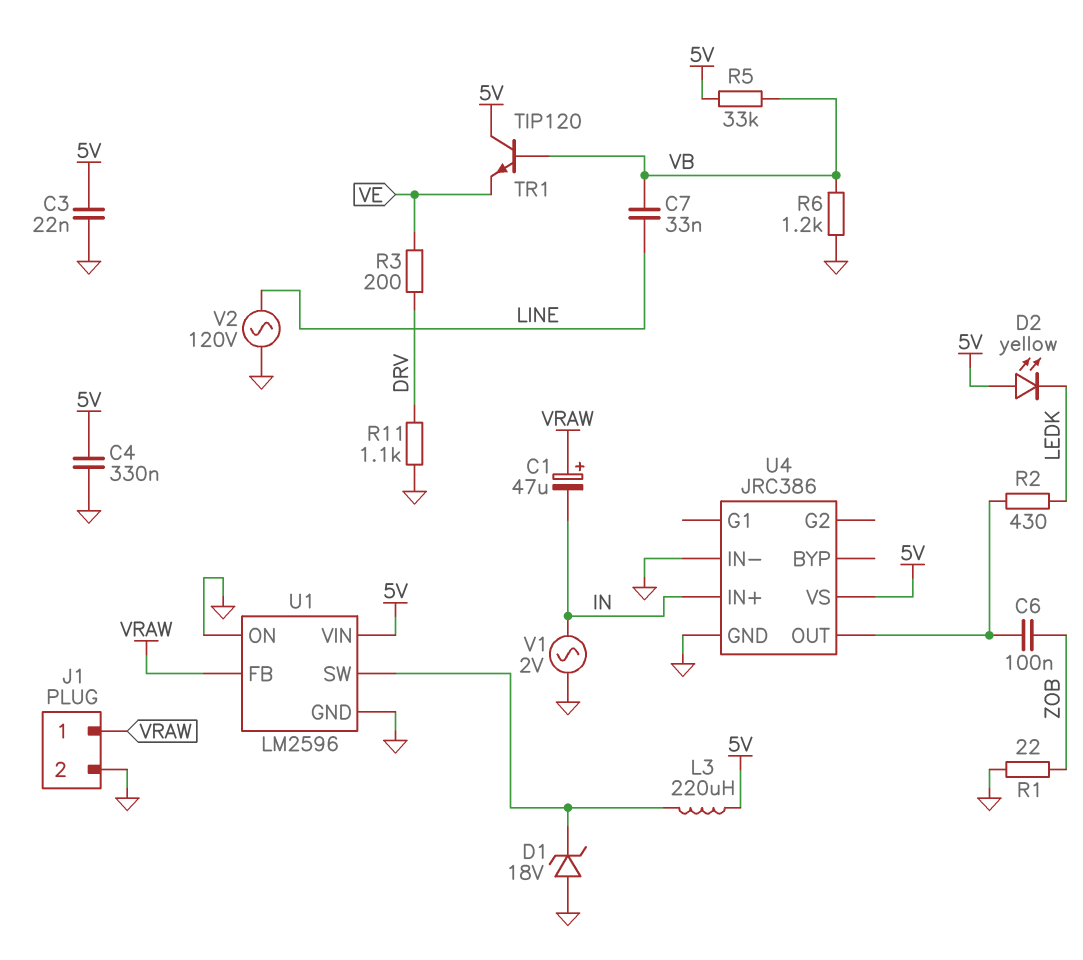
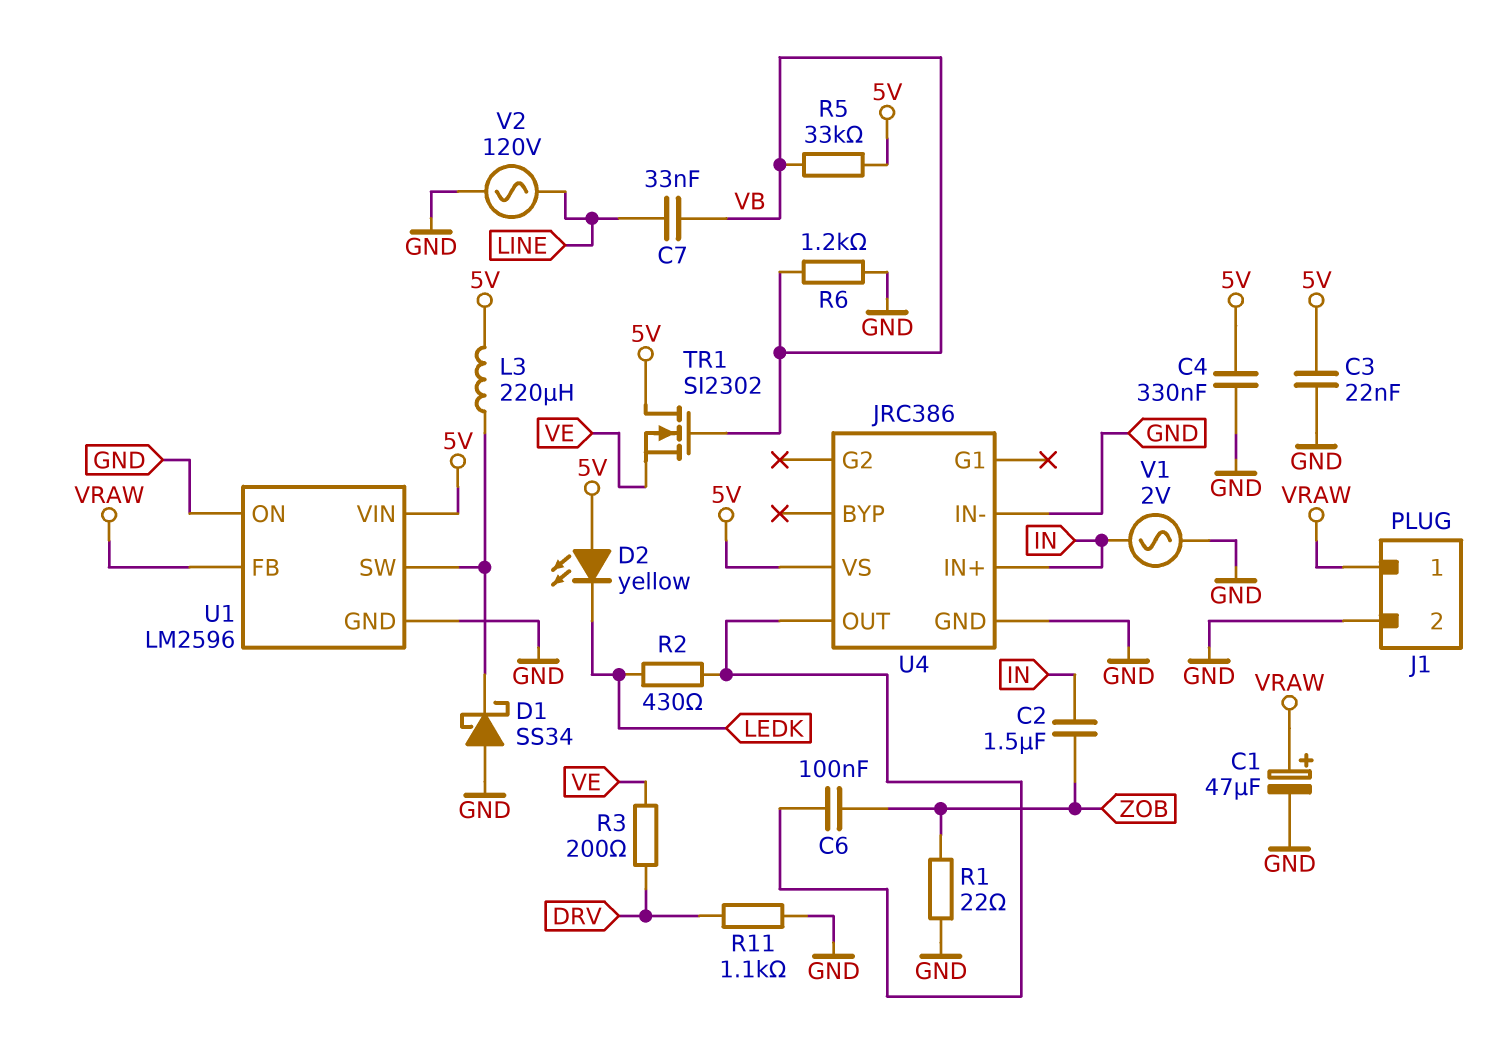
C1: 47uF (plus VRAW, minus IN) -> 47uF (plus VRAW, minus GND)
C2: none -> 1.5uF (IN, ZOB)
D1: zener 18V (A GND, K U1/SW) -> schottky SS34 (A GND, K U1/SW)
TR1: NPN TIP120 (B VB, C 5V, E VE) -> NMOS SI2302 (G VB, D 5V, S VE)

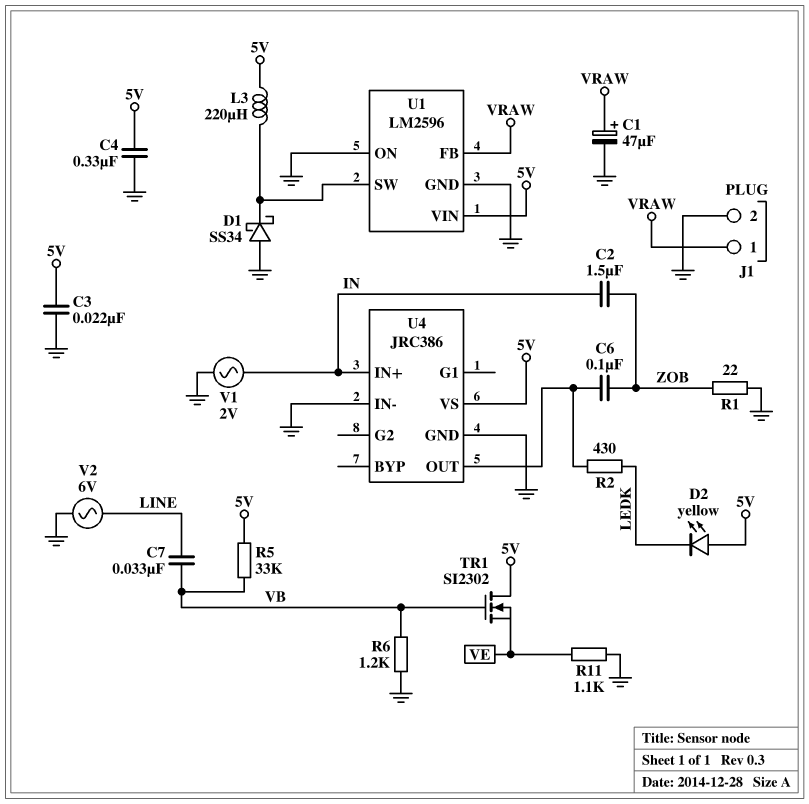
R3: 200 (DRV, VE) -> none
R11: 1.1k (DRV, GND) -> 1.1k (GND, VE)
V2: AC 120V (GND, LINE) -> AC 6V (GND, LINE)

